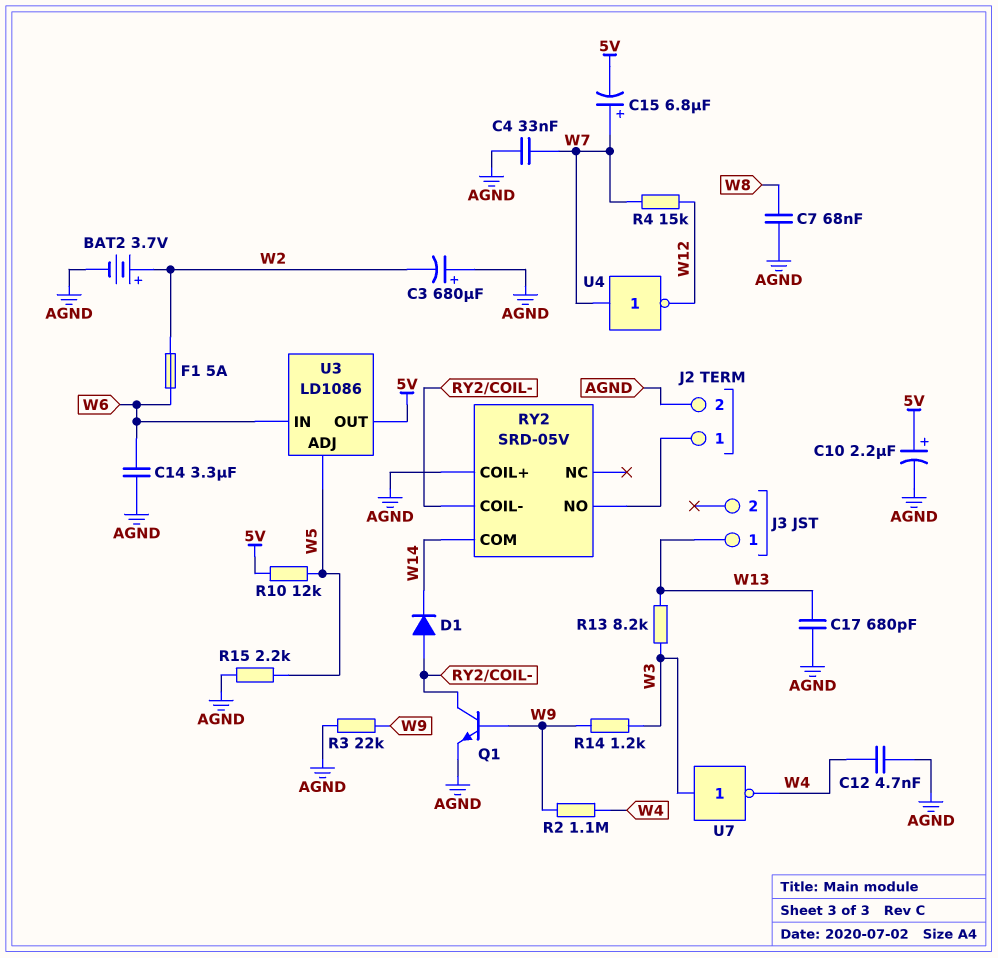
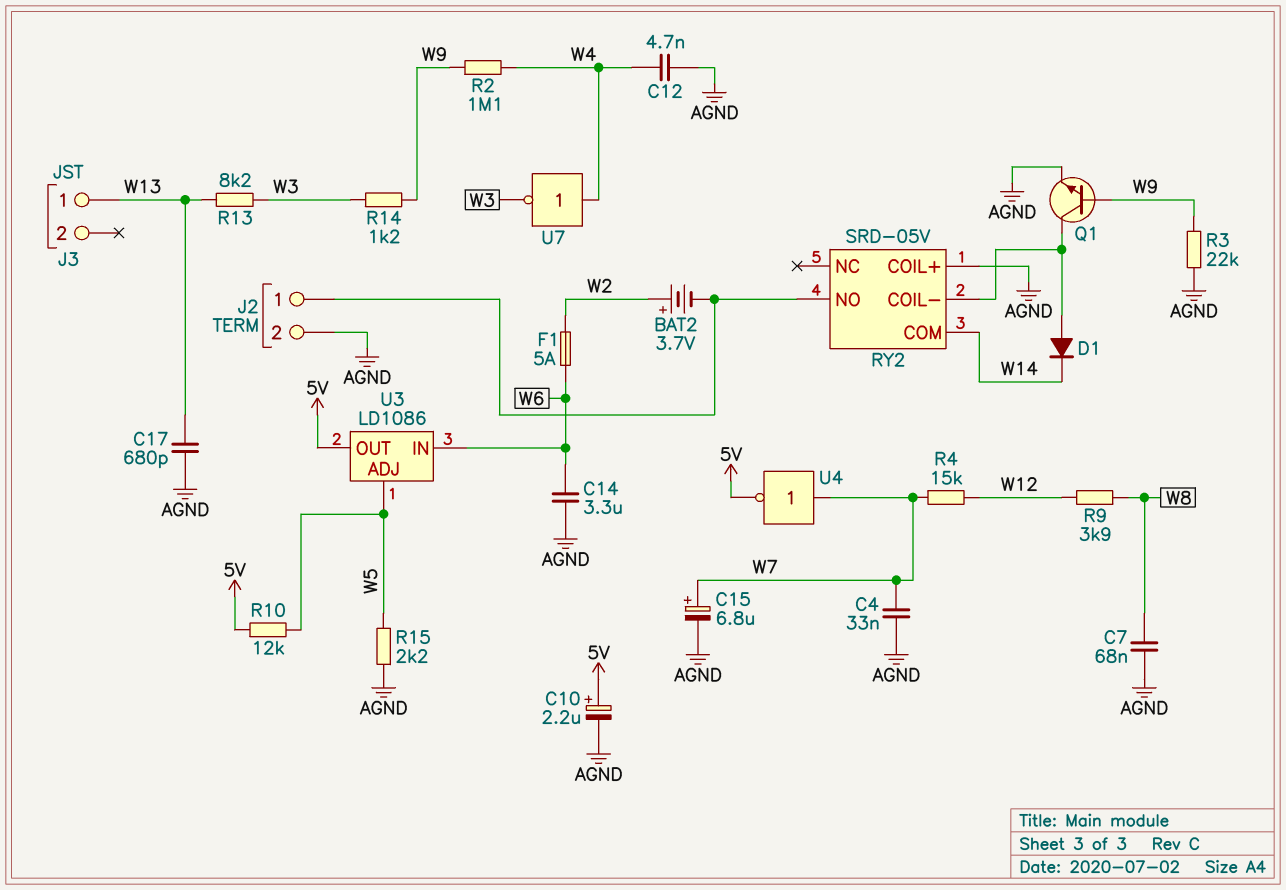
BAT2: 3.7V (plus W2, minus AGND) -> 3.7V (plus W2, minus J2/1)
C3: 680uF (plus AGND, minus W2) -> none
C15: 6.8uF (plus W7, minus 5V) -> 6.8uF (plus W7, minus AGND)
R9: none -> 3.9k (W8, W12)
U4: NOT (in W7, out W12) -> NOT (in W7, out 5V)
U7: NOT (in W3, out W4) -> NOT (in W4, out W3)

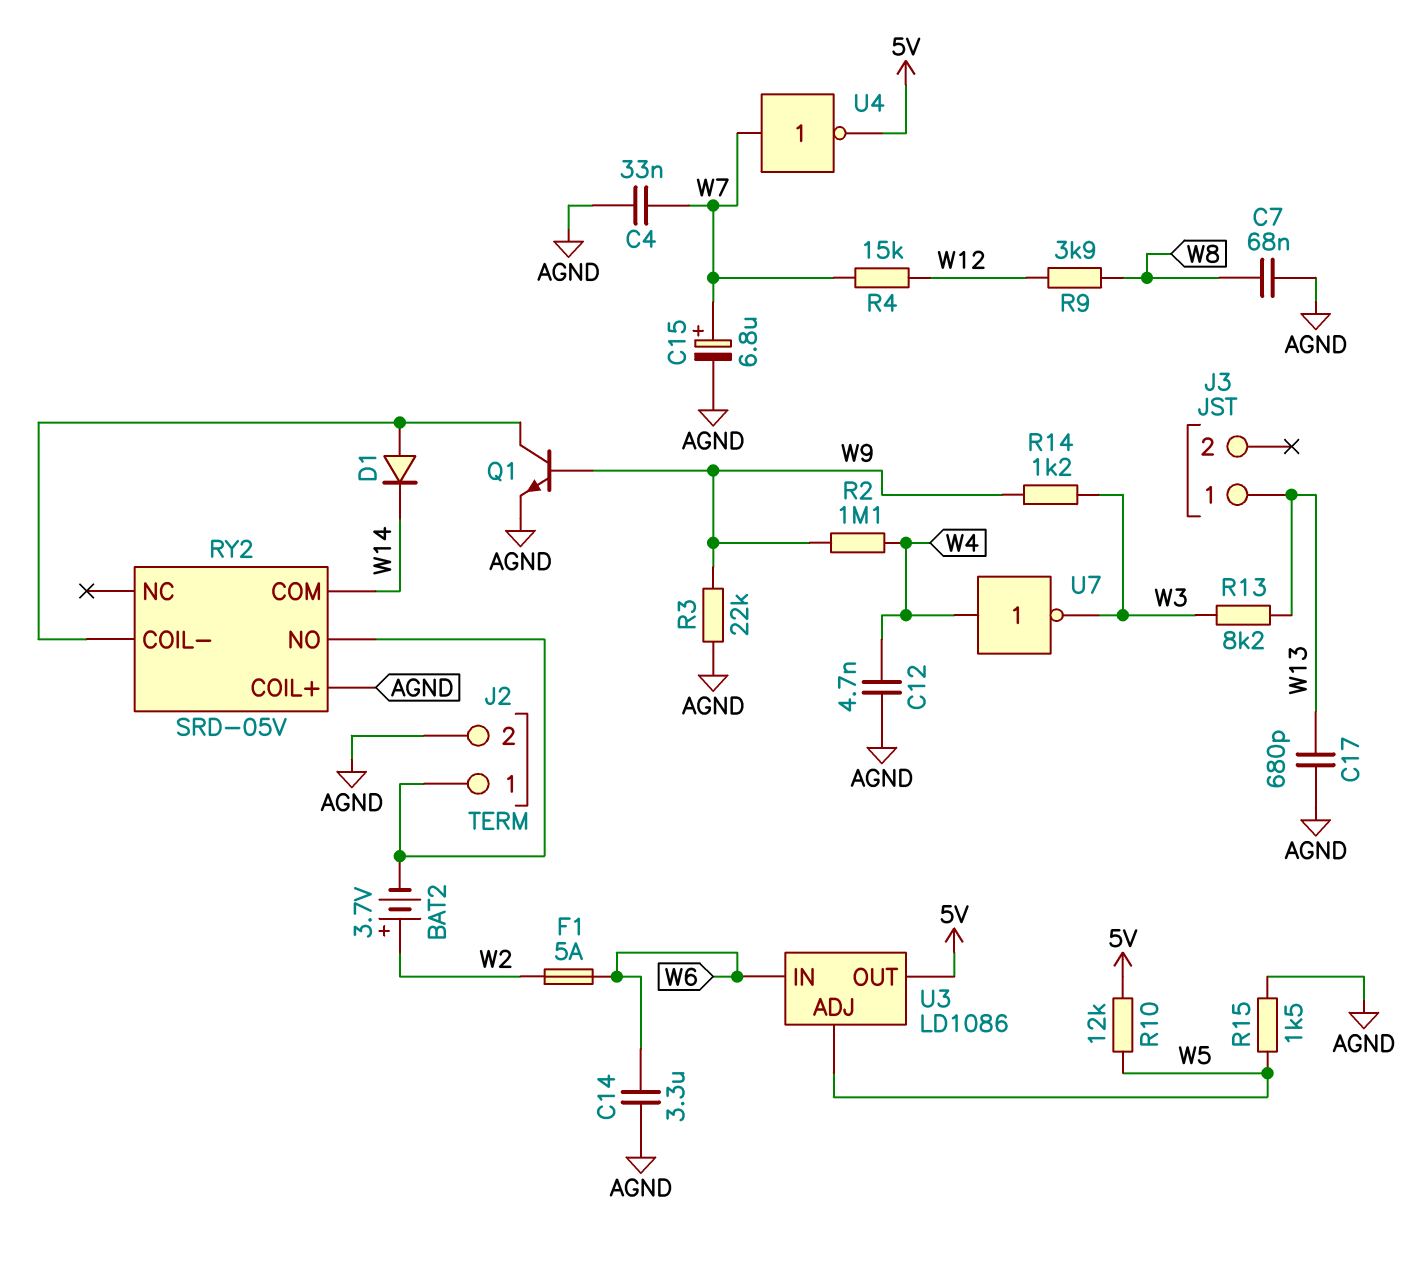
C10: 2.2uF (plus 5V, minus AGND) -> none
R15: 2.2k (AGND, W5) -> 1.5k (AGND, W5)

